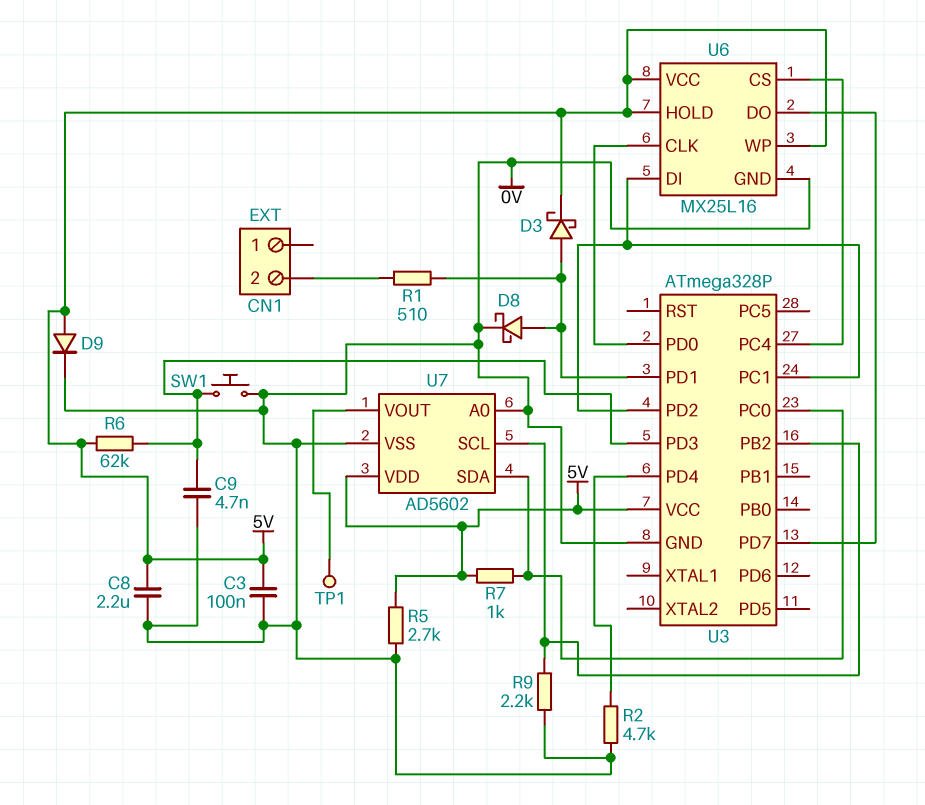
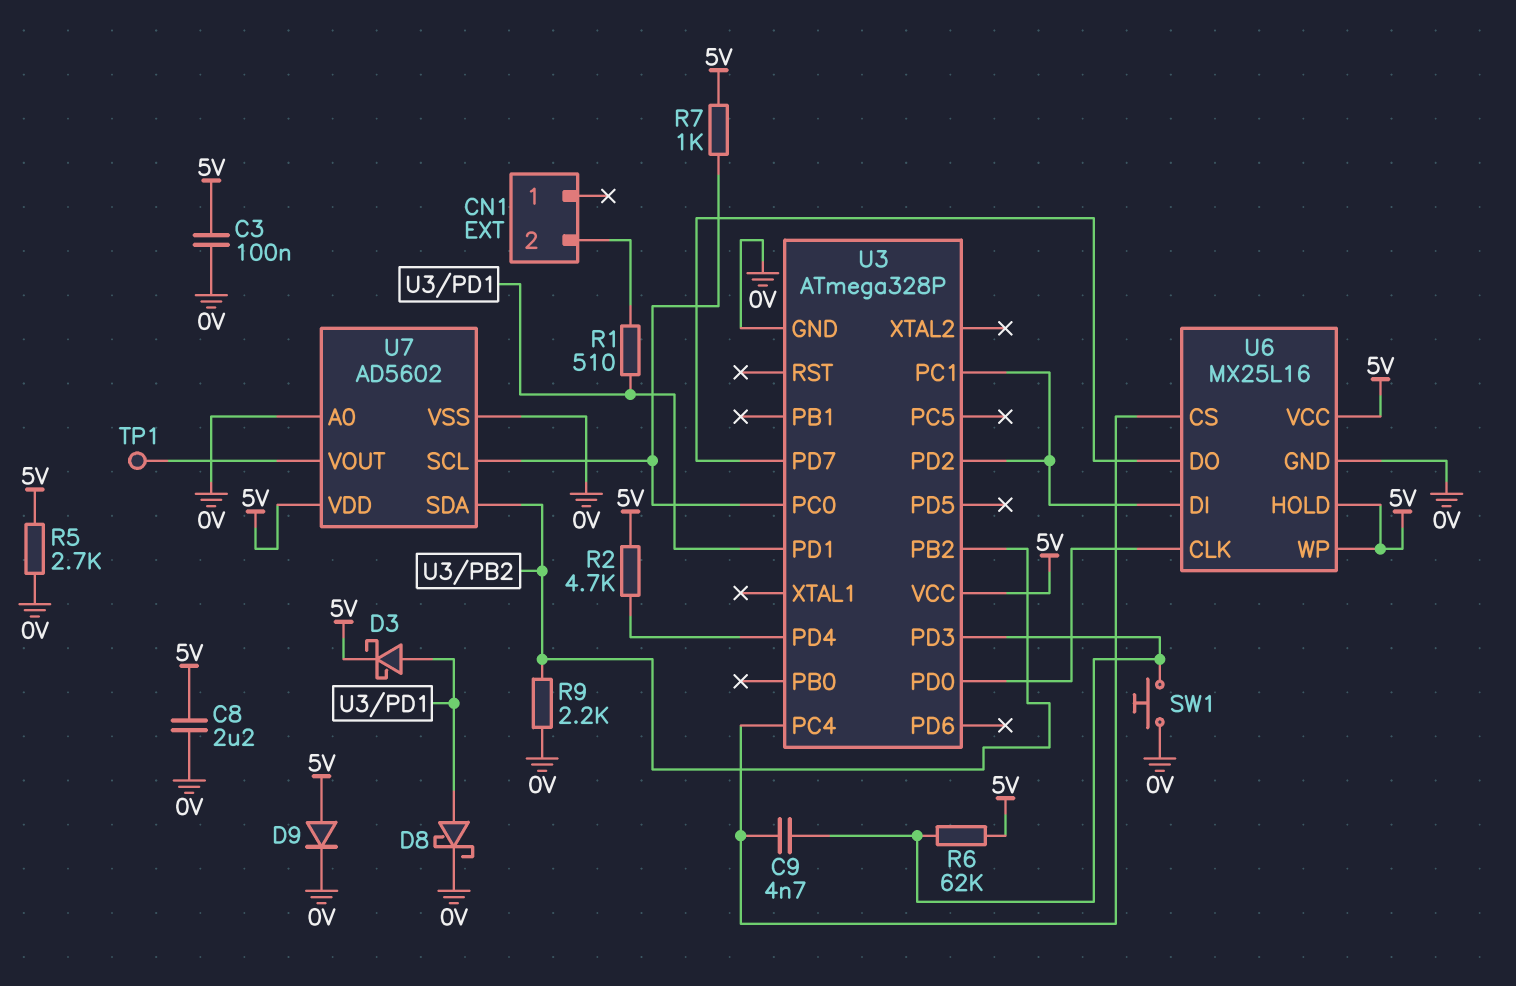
C9: 4.7nF (0V, U3/PD3) -> 4.7nF (U3/PC4, U3/PD3)
R2: 4.7k (0V, U3/PD4) -> 4.7k (5V, U3/PD4)
U7 pin SCL: U3/PB2 -> U3/PC0
U7 pin SDA: U3/PC0 -> U3/PB2

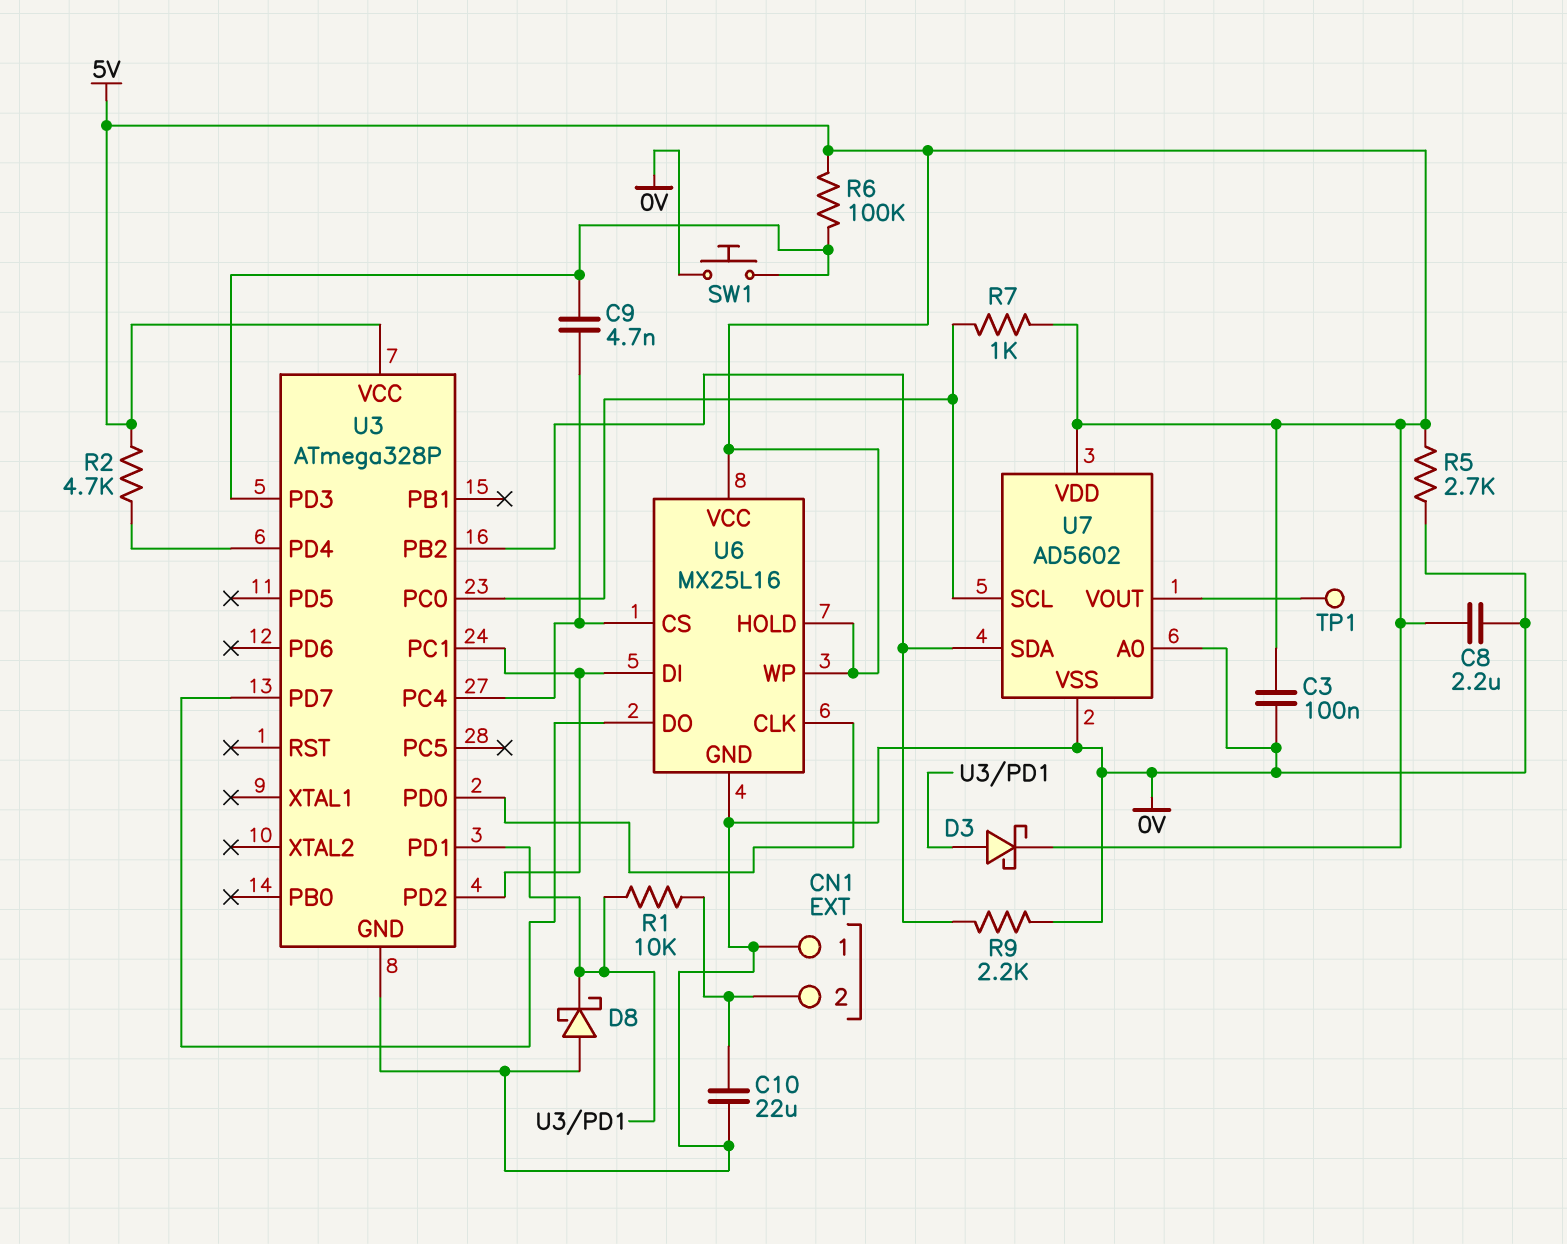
C10: none -> 22uF (0V, CN1/2)
CN1 pin 1: none -> 0V
D8: schottky (A U3/PD1, K 0V) -> schottky (A 0V, K U3/PD1)
D9: diode (A 5V, K 0V) -> none
R1: 510 (CN1/2, U3/PD1) -> 10k (CN1/2, U3/PD1)
R6: 62k (5V, U3/PD3) -> 100k (5V, U3/PD3)

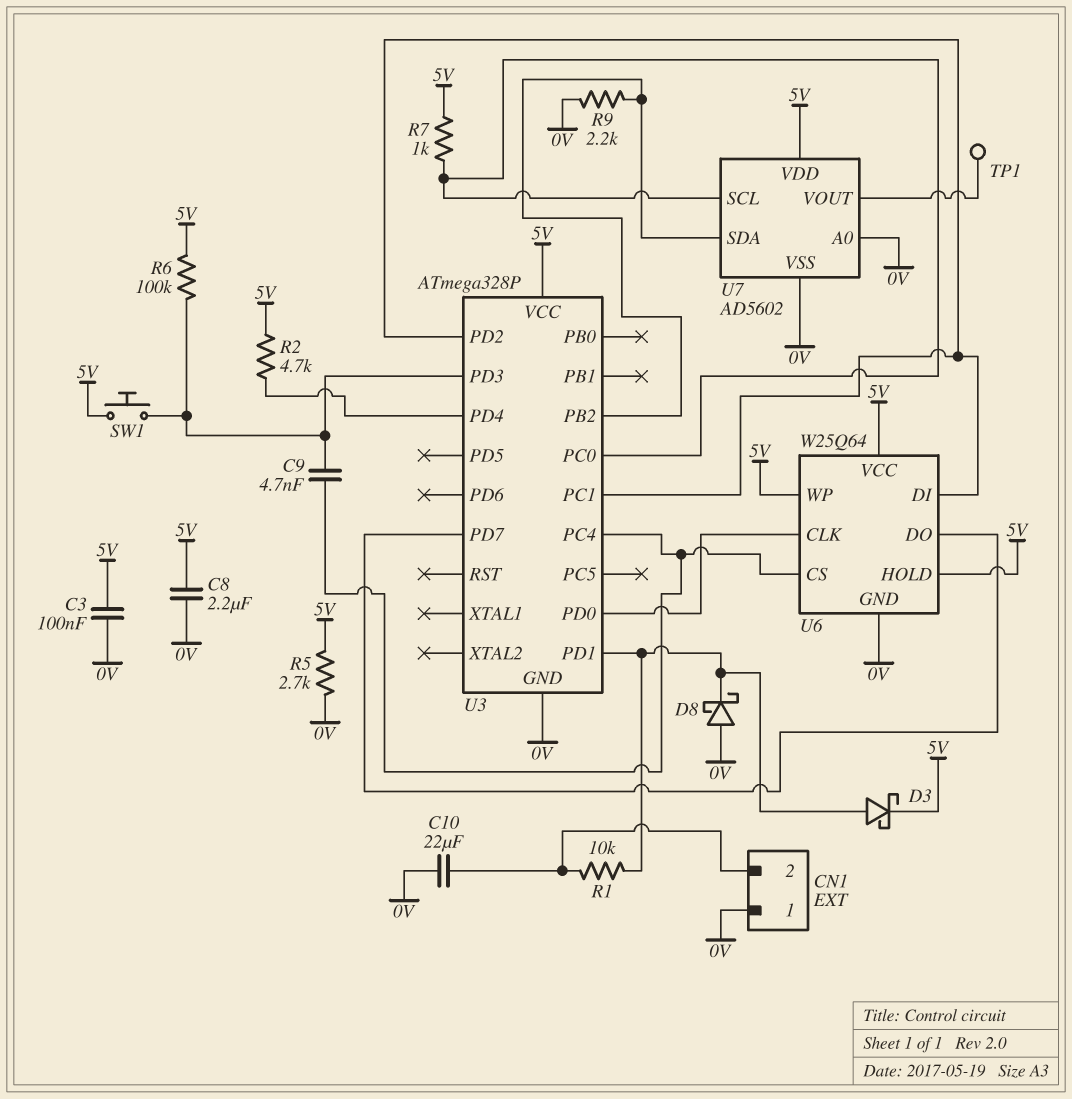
SW1: button (0V, U3/PD3) -> button (5V, U3/PD3)
U6: MX25L16 -> W25Q64

